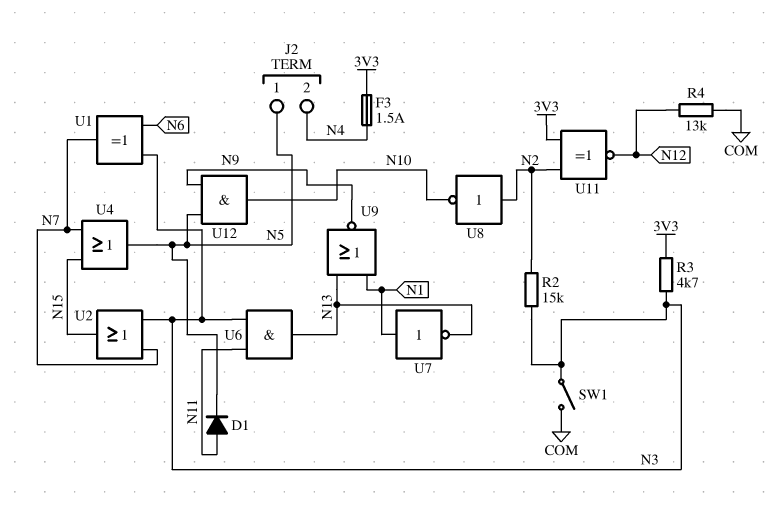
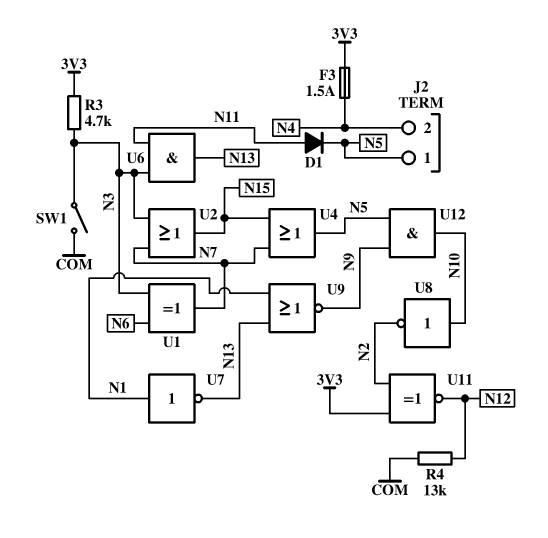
R2: 15k (N2, N3) -> none
U8: NOT (in N2, out N10) -> NOT (in N10, out N2)

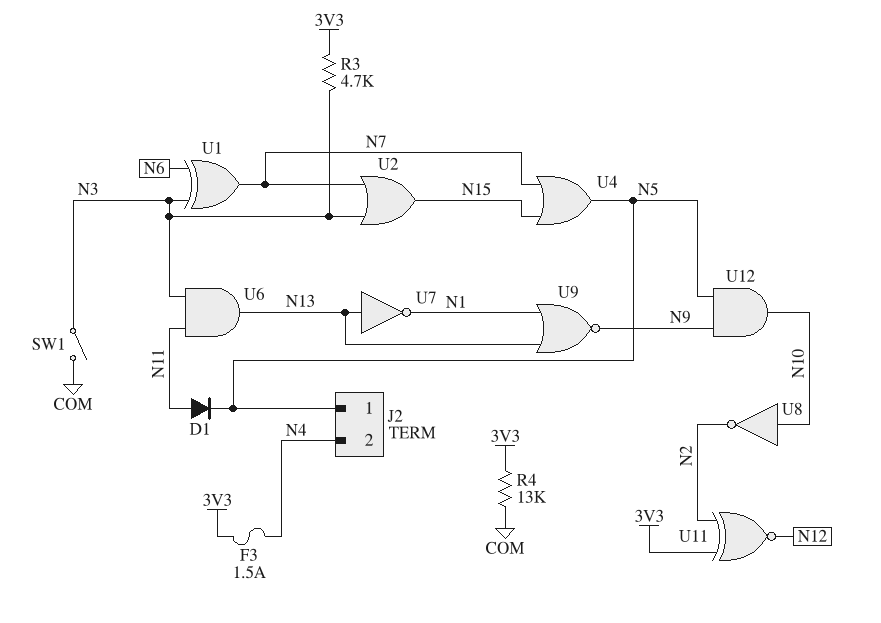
R4: 13k (COM, N12) -> 13k (3V3, COM)
U7: NOT (in N1, out N13) -> NOT (in N13, out N1)

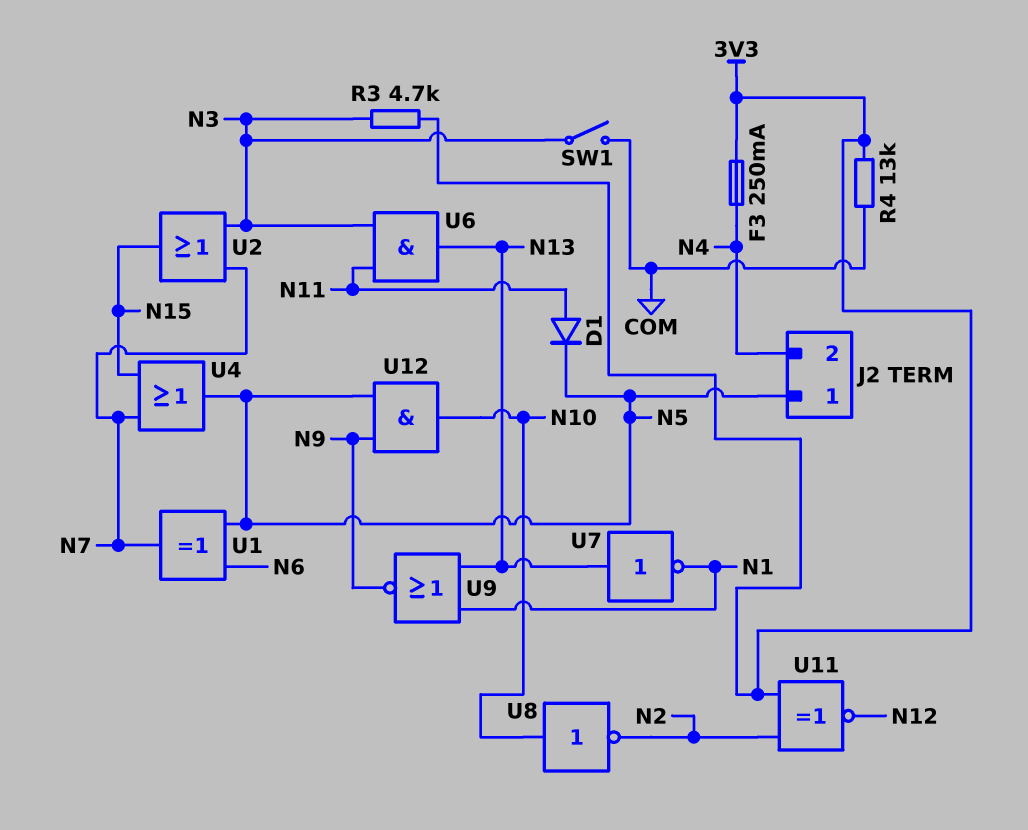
F3: 1.5A (3V3, N4) -> 250mA (3V3, N4)
U1: XOR (in N3, in N6, out N7) -> XOR (in N5, in N6, out N7)

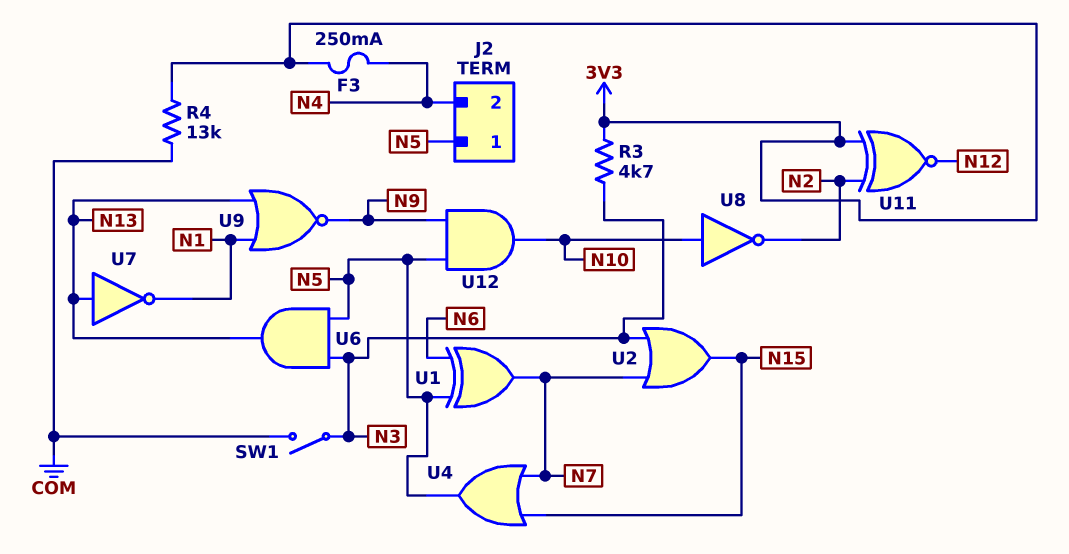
D1: diode (A N11, K N5) -> none
U6: AND (in N3, in N11, out N13) -> AND (in N3, in N5, out N13)

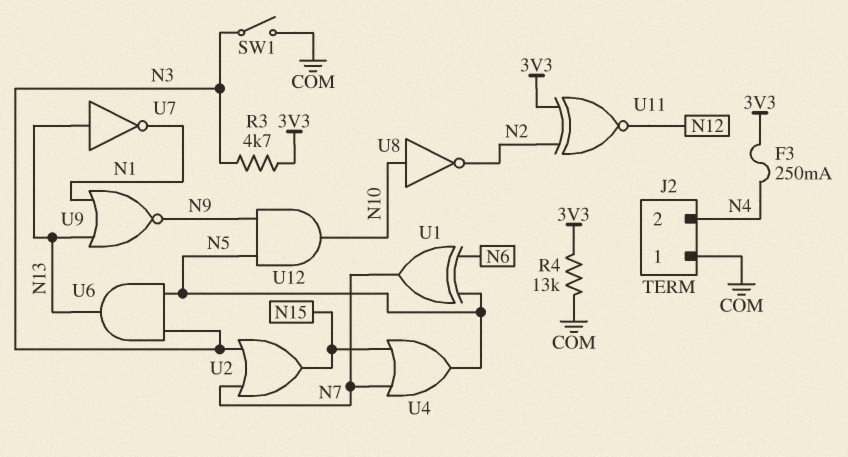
J2 pin 1: N5 -> COM

